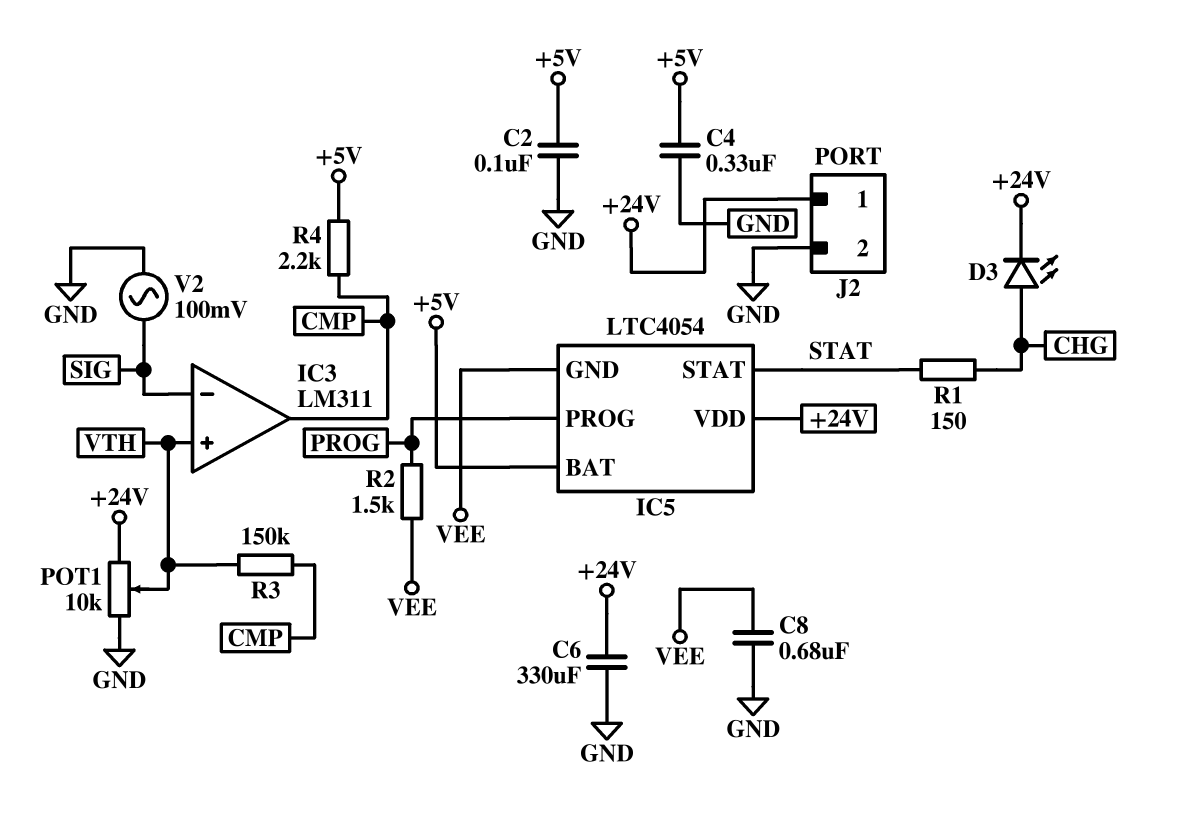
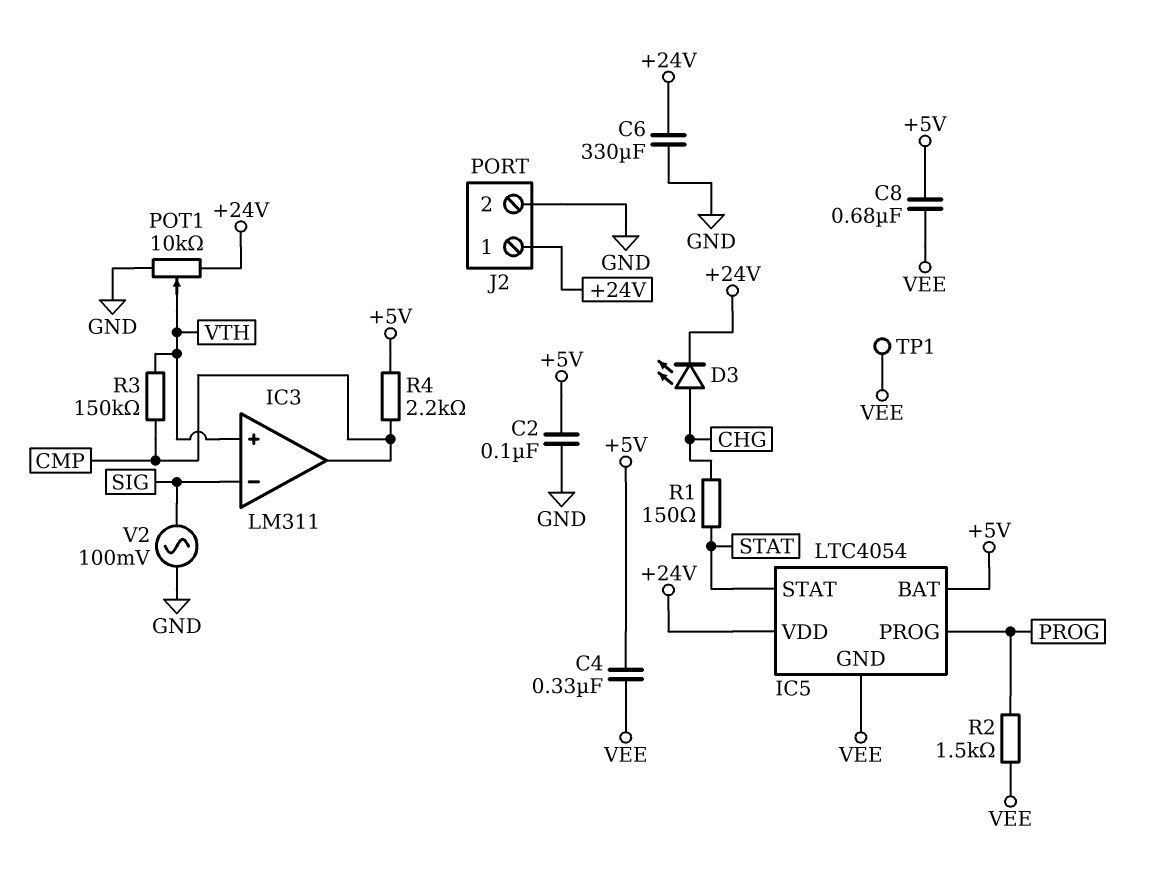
C4: 330nF (+5V, GND) -> 330nF (+5V, VEE)
C8: 680nF (GND, VEE) -> 680nF (+5V, VEE)
TP1: none -> test point (VEE)

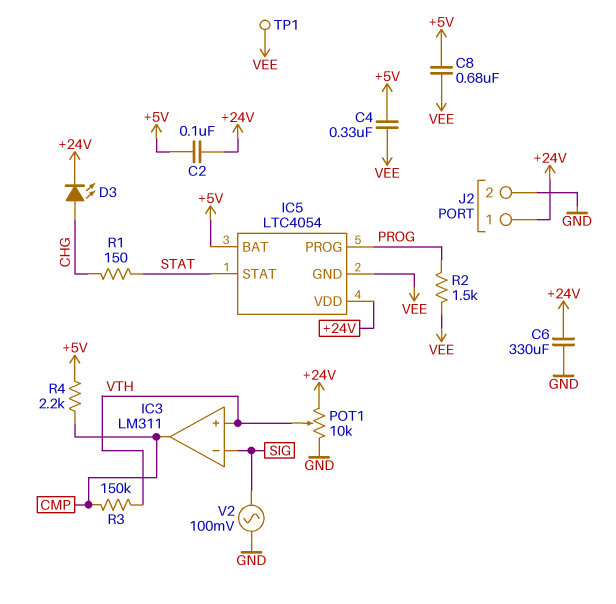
C2: 100nF (+5V, GND) -> 100nF (+5V, +24V)

